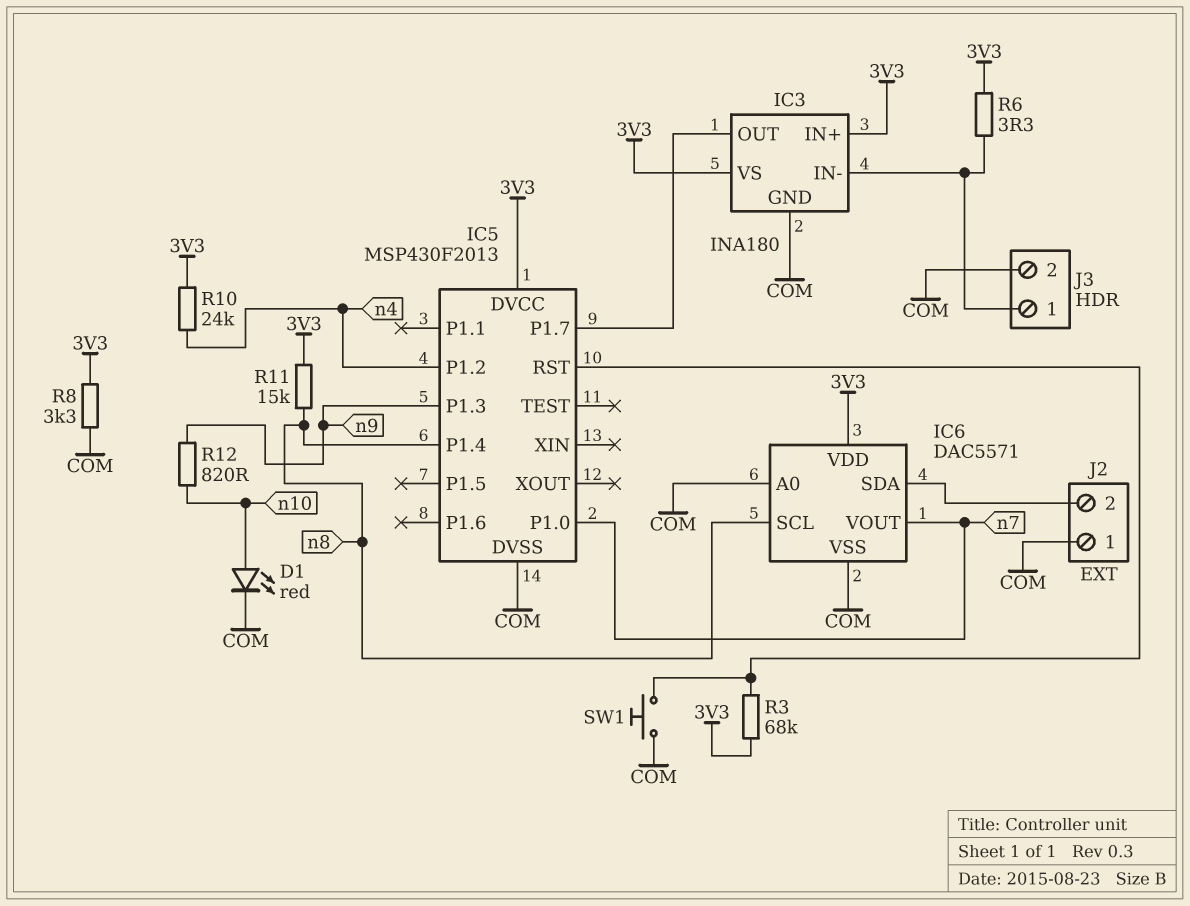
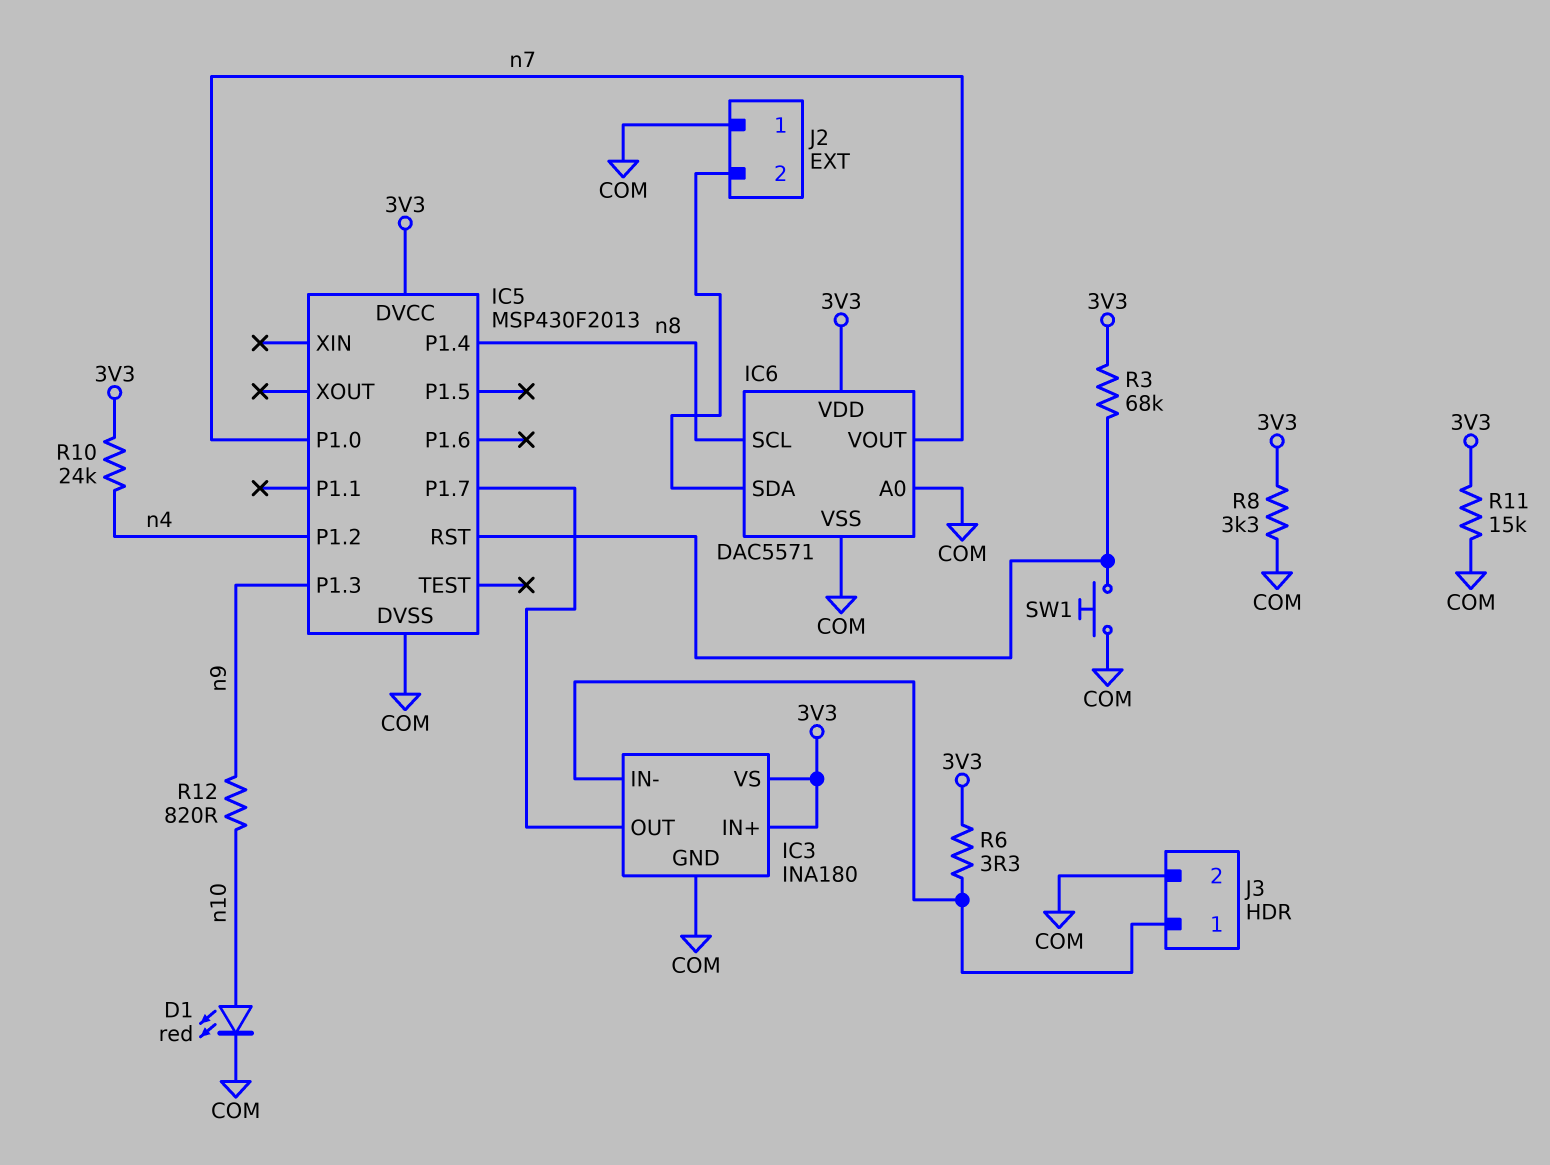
R11: 15k (3V3, n8) -> 15k (3V3, COM)

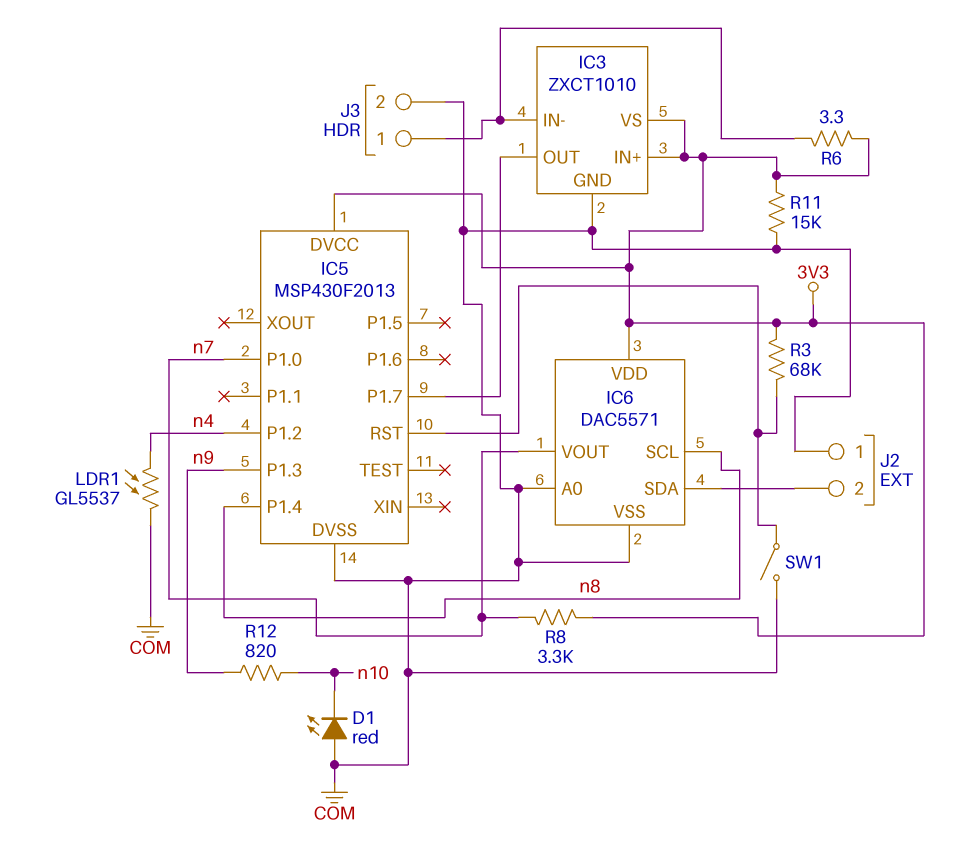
D1: LED red (A n10, K COM) -> LED red (A COM, K n10)
IC3: INA180 -> ZXCT1010
LDR1: none -> GL5537 (COM, n4)
R8: 3.3k (3V3, COM) -> 3.3k (3V3, n7)
R10: 24k (3V3, n4) -> none
SW1: button (COM, IC5/RST) -> switch (COM, IC5/RST)

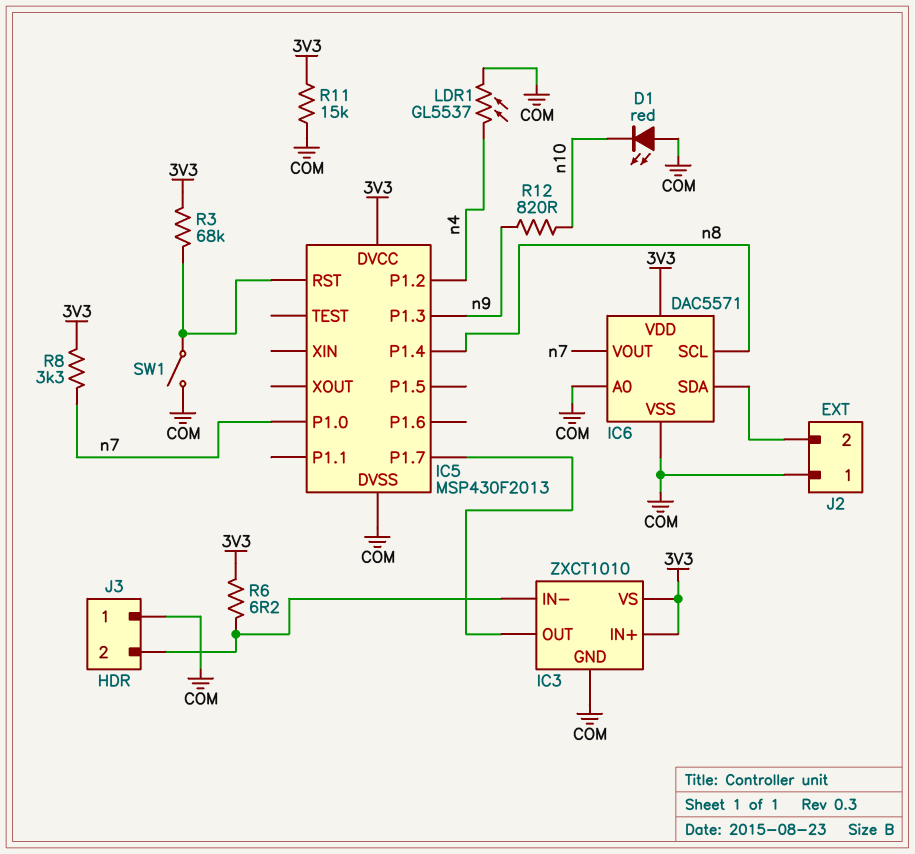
J3 pin 1: IC3/IN- -> COM
J3 pin 2: COM -> IC3/IN-
R6: 3.3 (3V3, IC3/IN-) -> 6.2 (3V3, IC3/IN-)

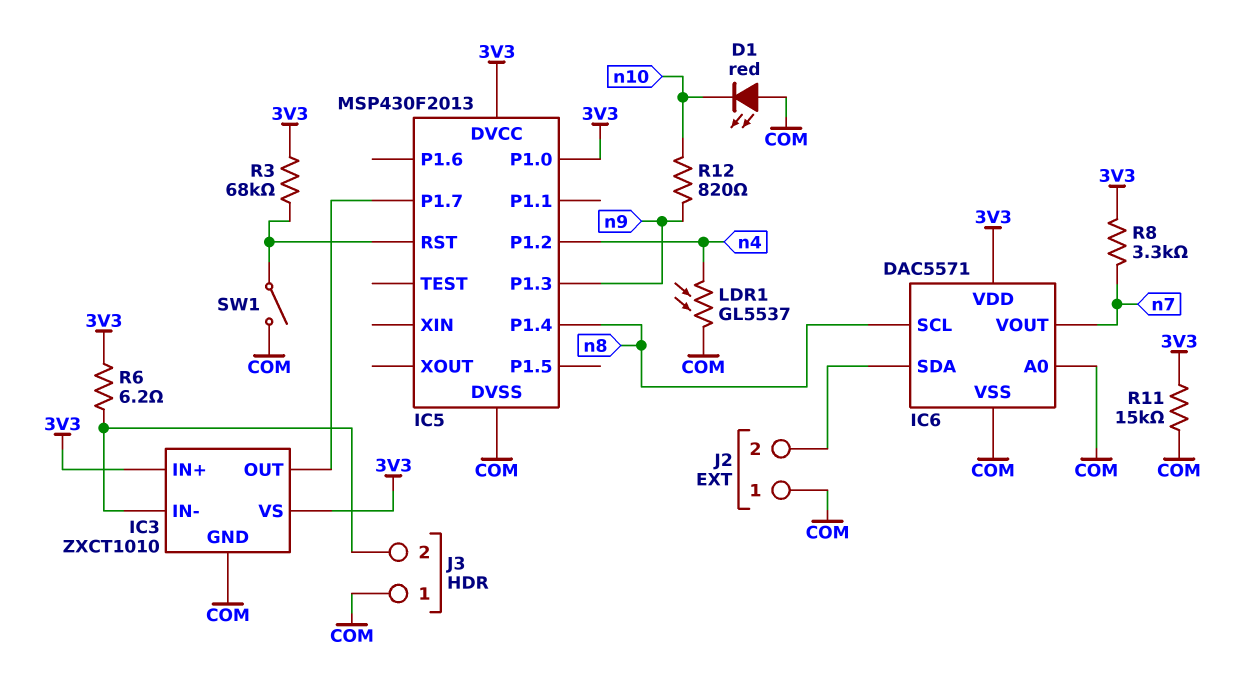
IC5 pin P1.0: n7 -> 3V3

